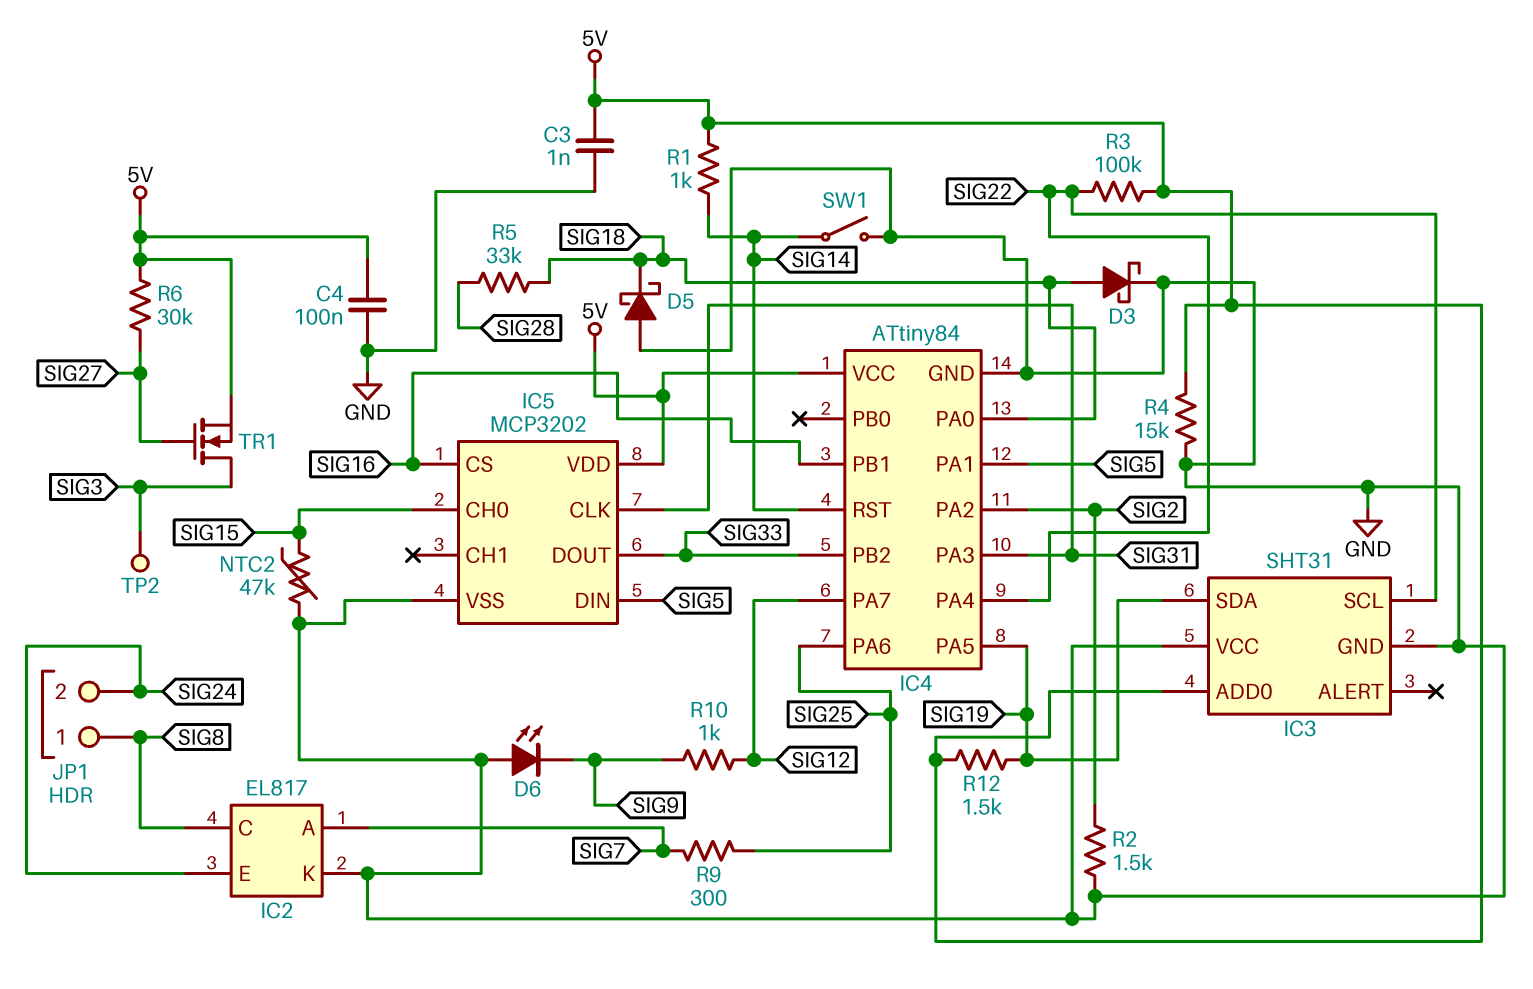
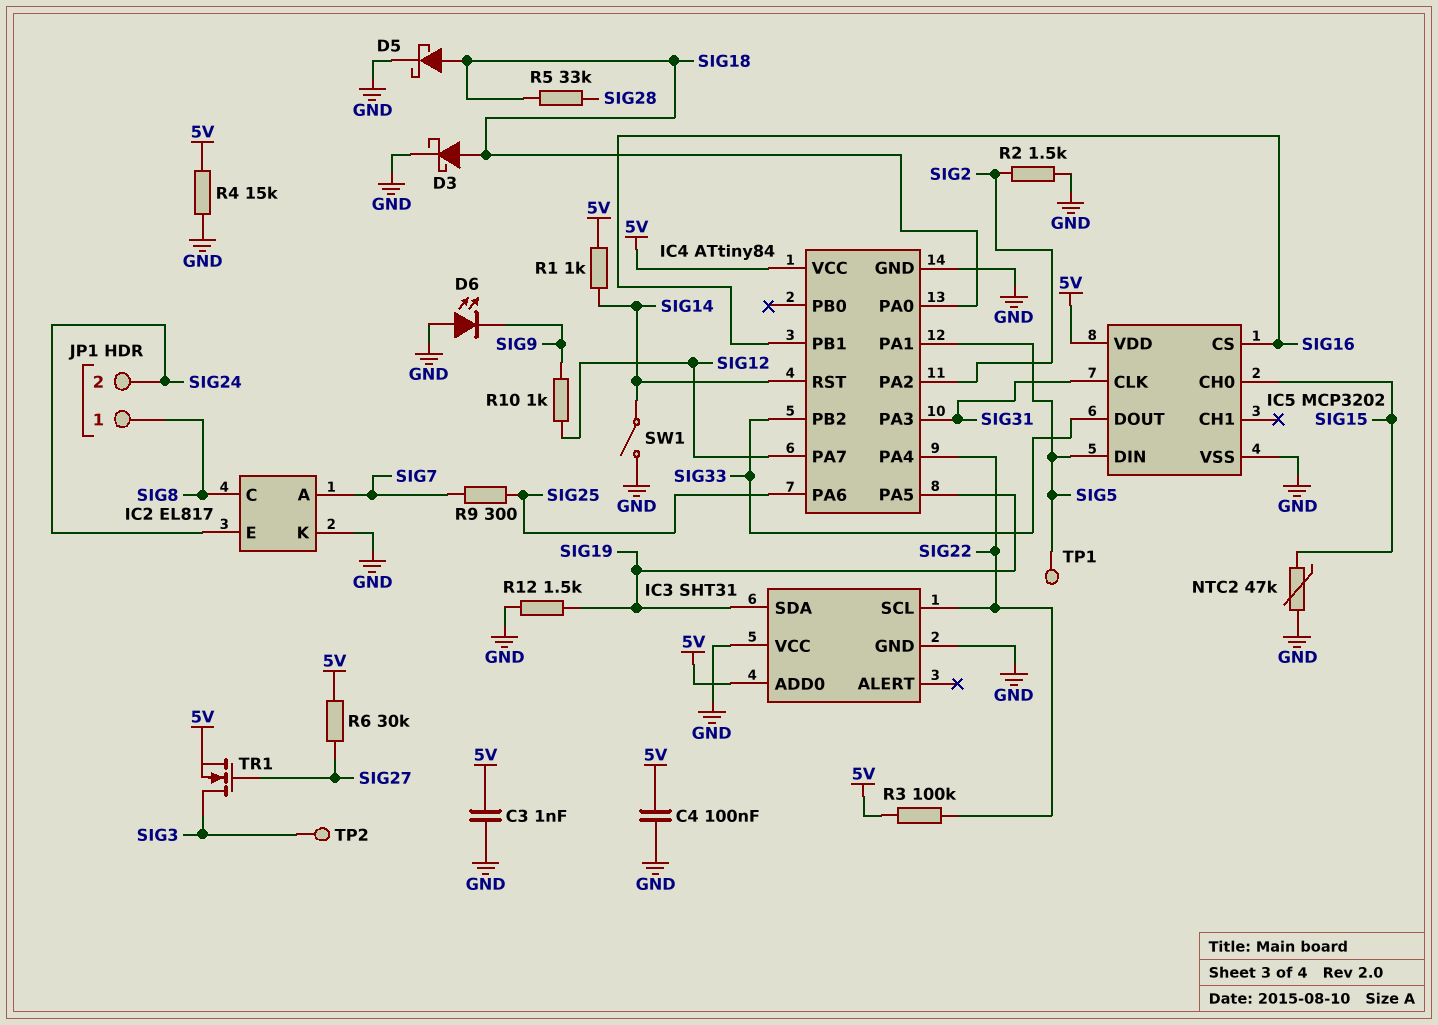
D5: schottky (A GND, K SIG18) -> schottky (A SIG18, K GND)
R12: 1.5k (5V, SIG19) -> 1.5k (GND, SIG19)
TP1: none -> test point (SIG5)

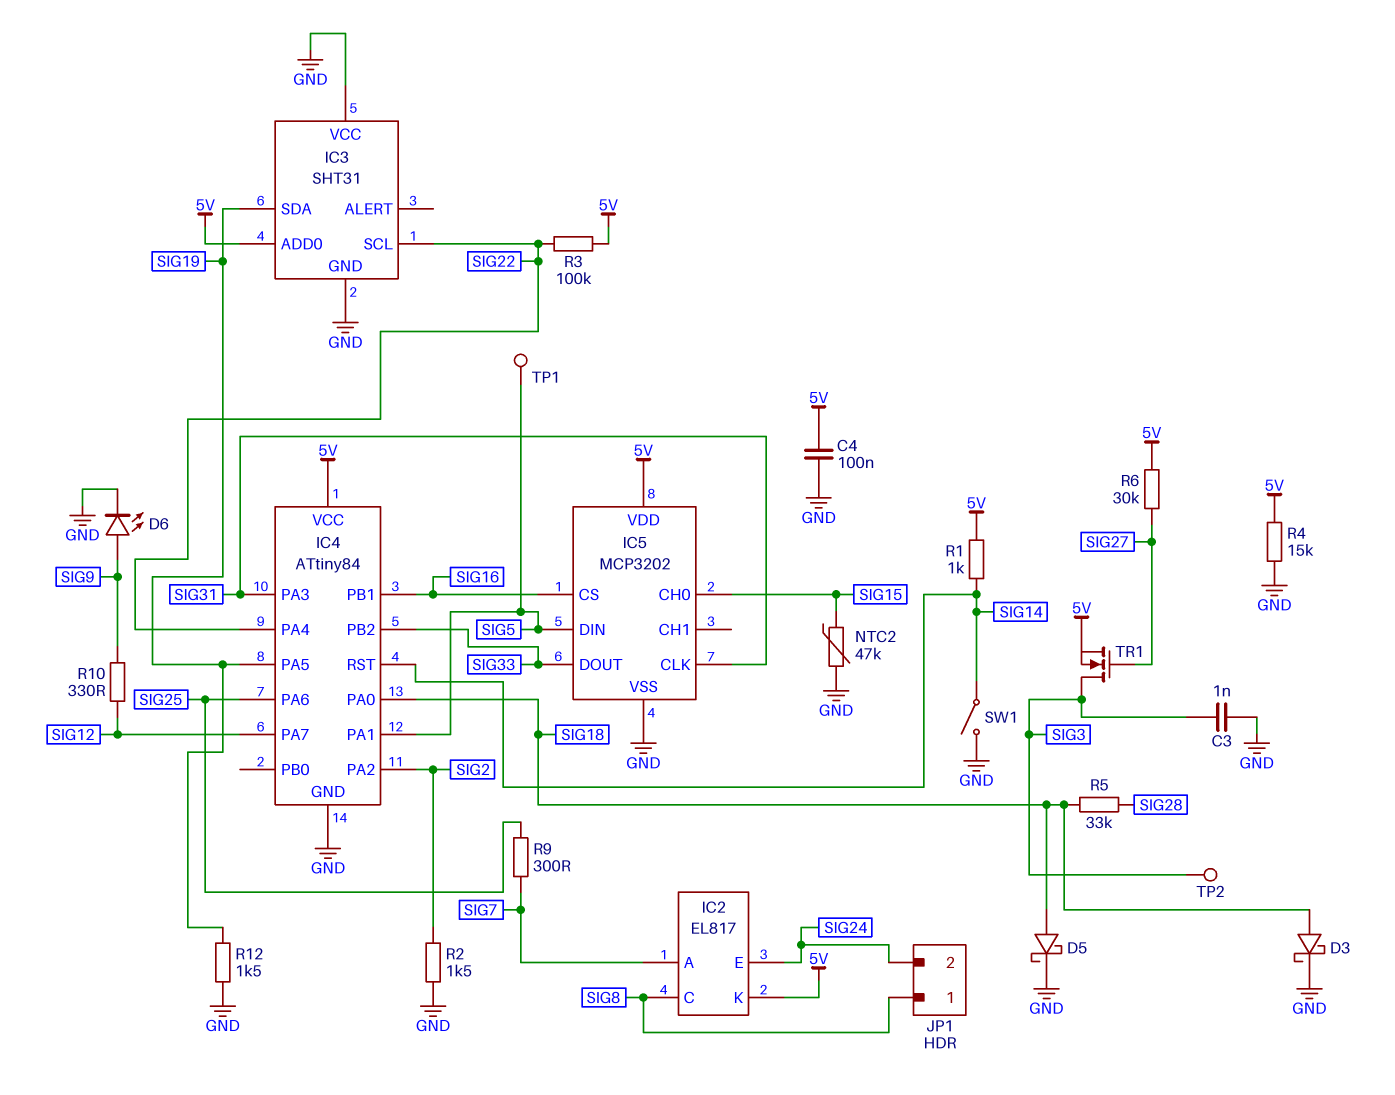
C3: 1nF (5V, GND) -> 1nF (GND, SIG3)
D6: LED (A GND, K SIG9) -> LED (A SIG9, K GND)
IC2 pin K: GND -> 5V
R10: 1k (SIG9, SIG12) -> 330 (SIG9, SIG12)

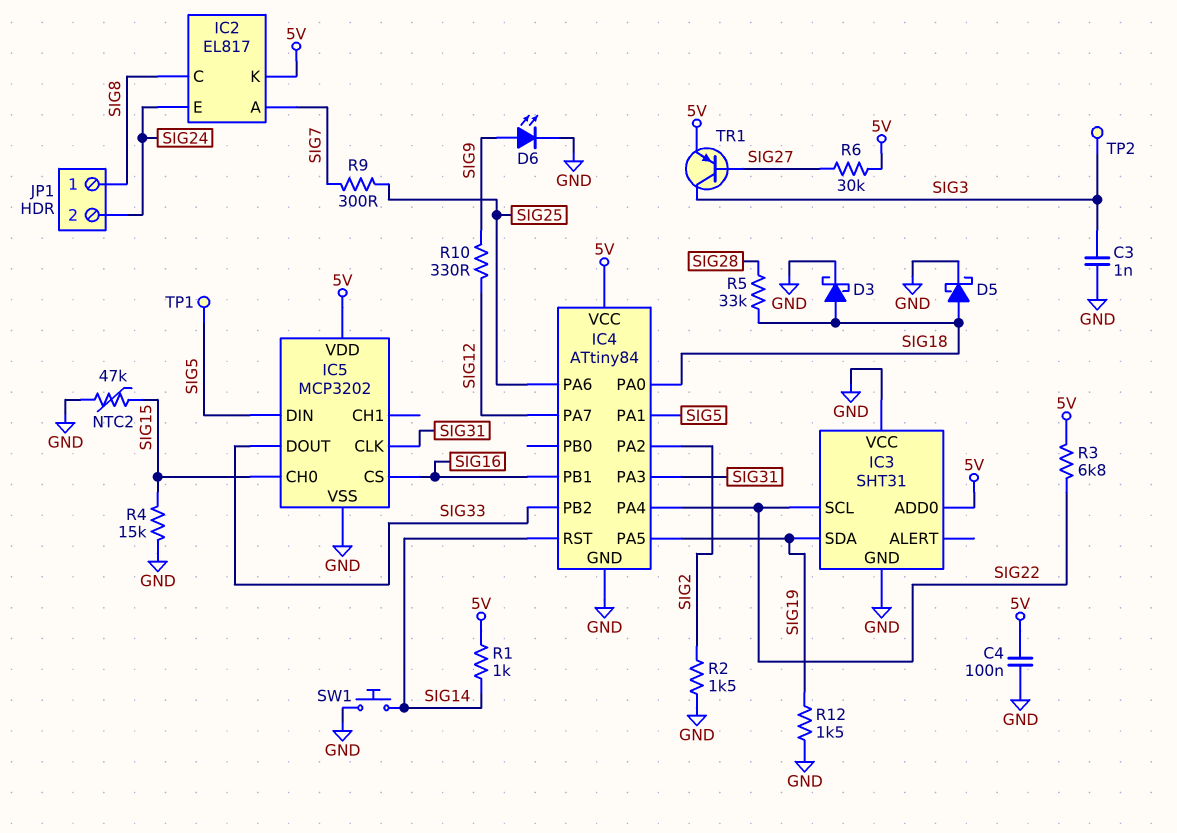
R3: 100k (5V, SIG22) -> 6.8k (5V, SIG22)
R4: 15k (5V, GND) -> 15k (GND, SIG15)
SW1: switch (GND, SIG14) -> button (GND, SIG14)
TR1: NMOS (G SIG27, D SIG3, S 5V) -> PNP (B SIG27, C SIG3, E 5V)

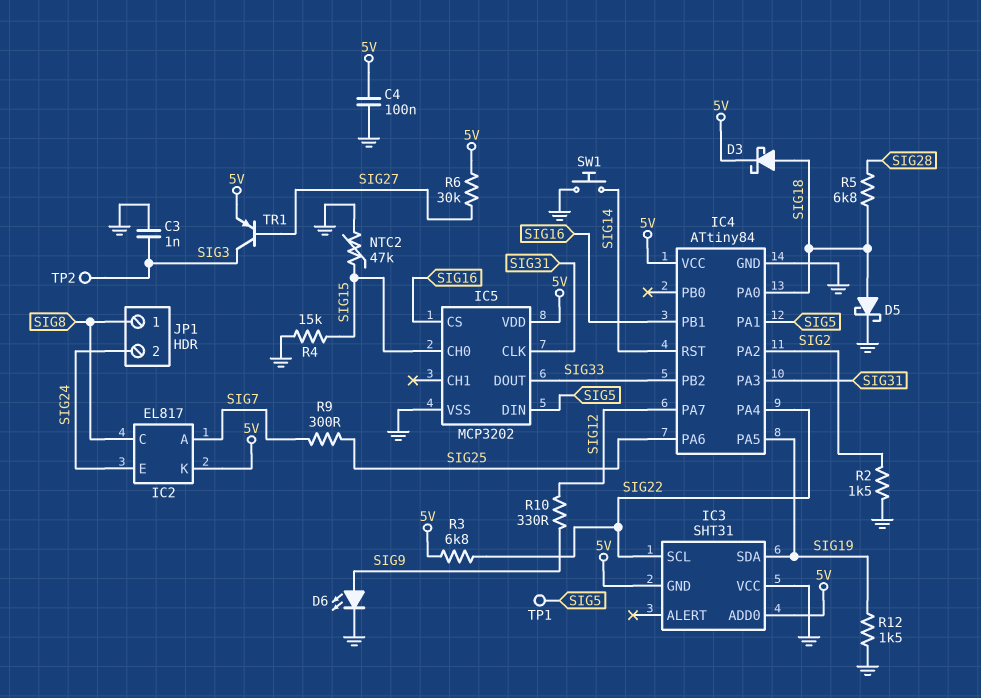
D3: schottky (A SIG18, K GND) -> schottky (A SIG18, K 5V)
IC3 pin GND: GND -> 5V
R1: 1k (5V, SIG14) -> none
R5: 33k (SIG18, SIG28) -> 6.8k (SIG18, SIG28)

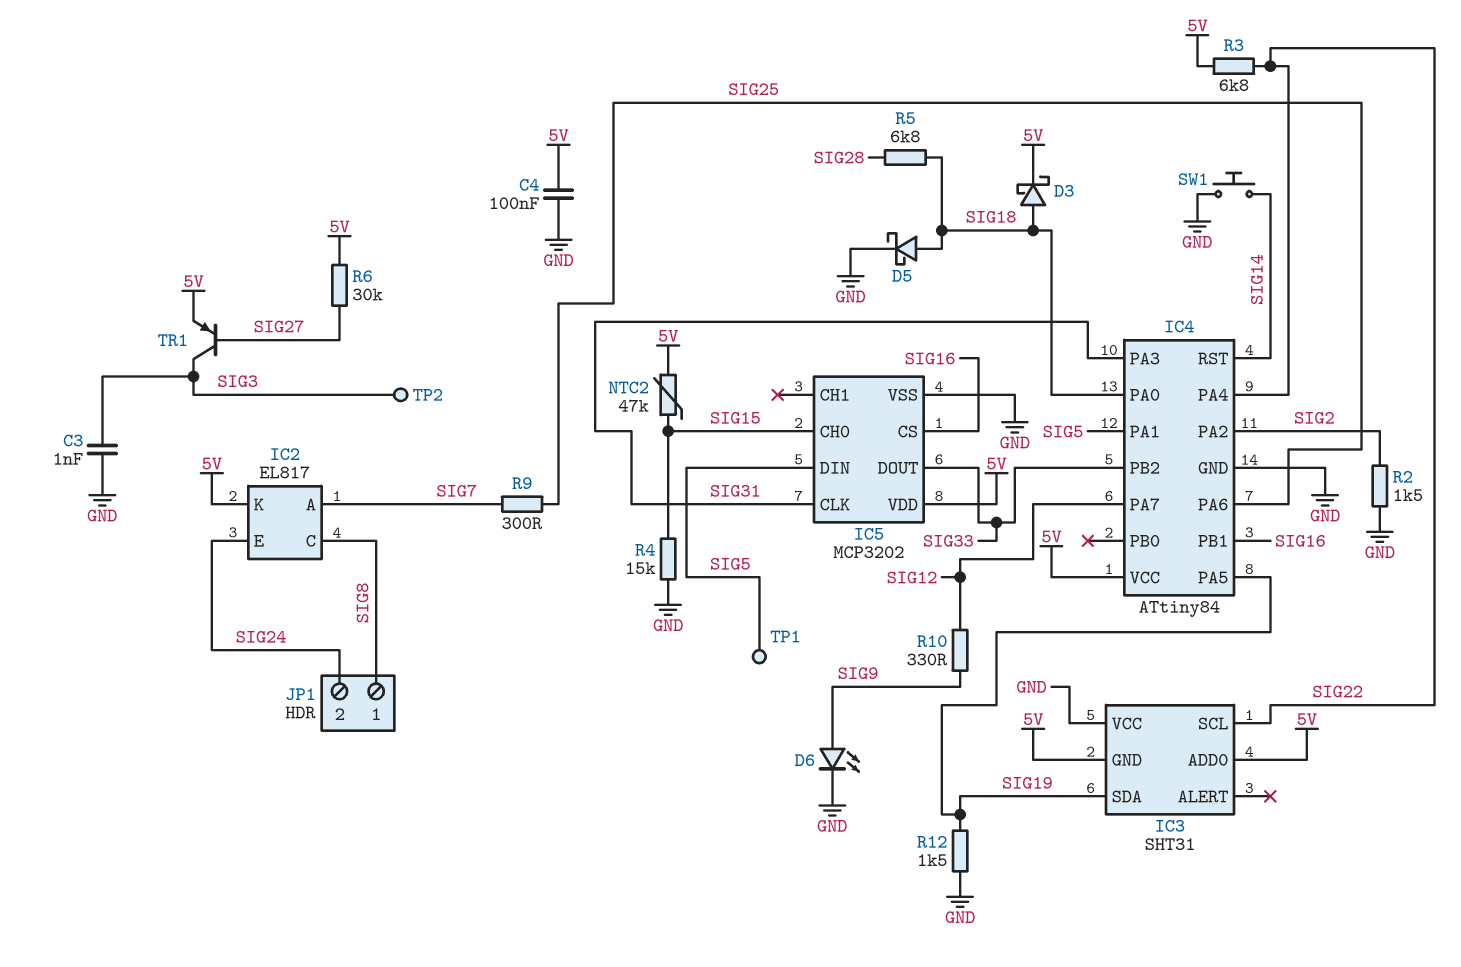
NTC2: 47k (GND, SIG15) -> 47k (5V, SIG15)

